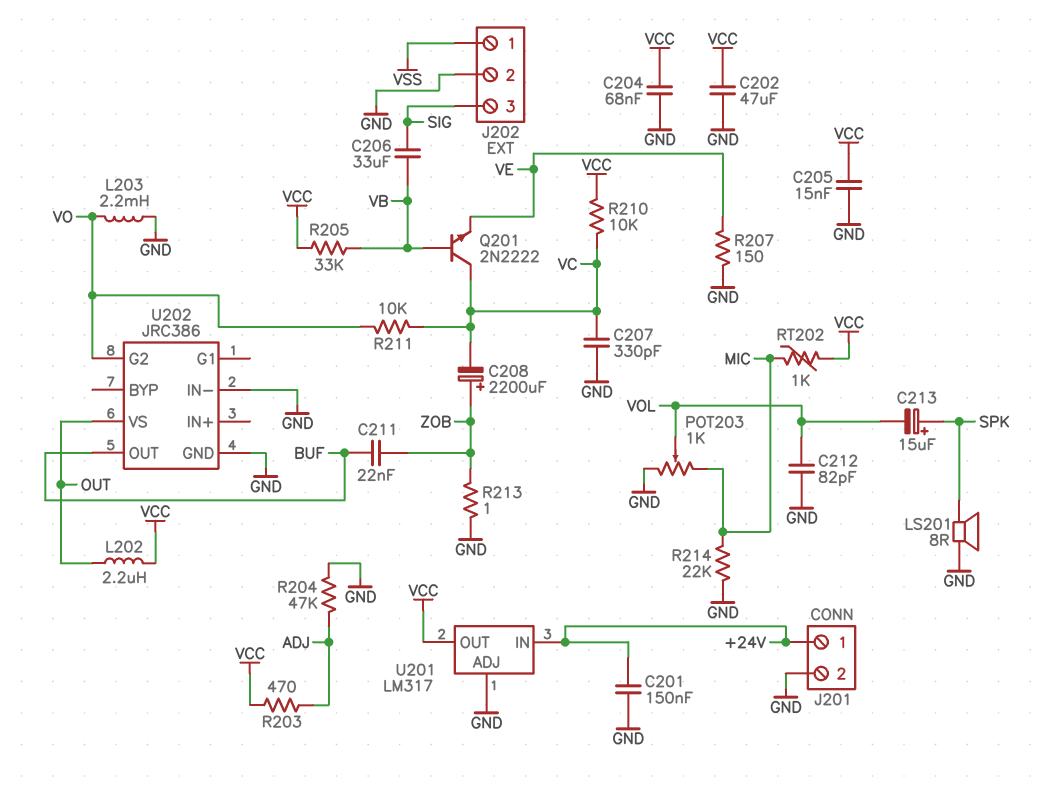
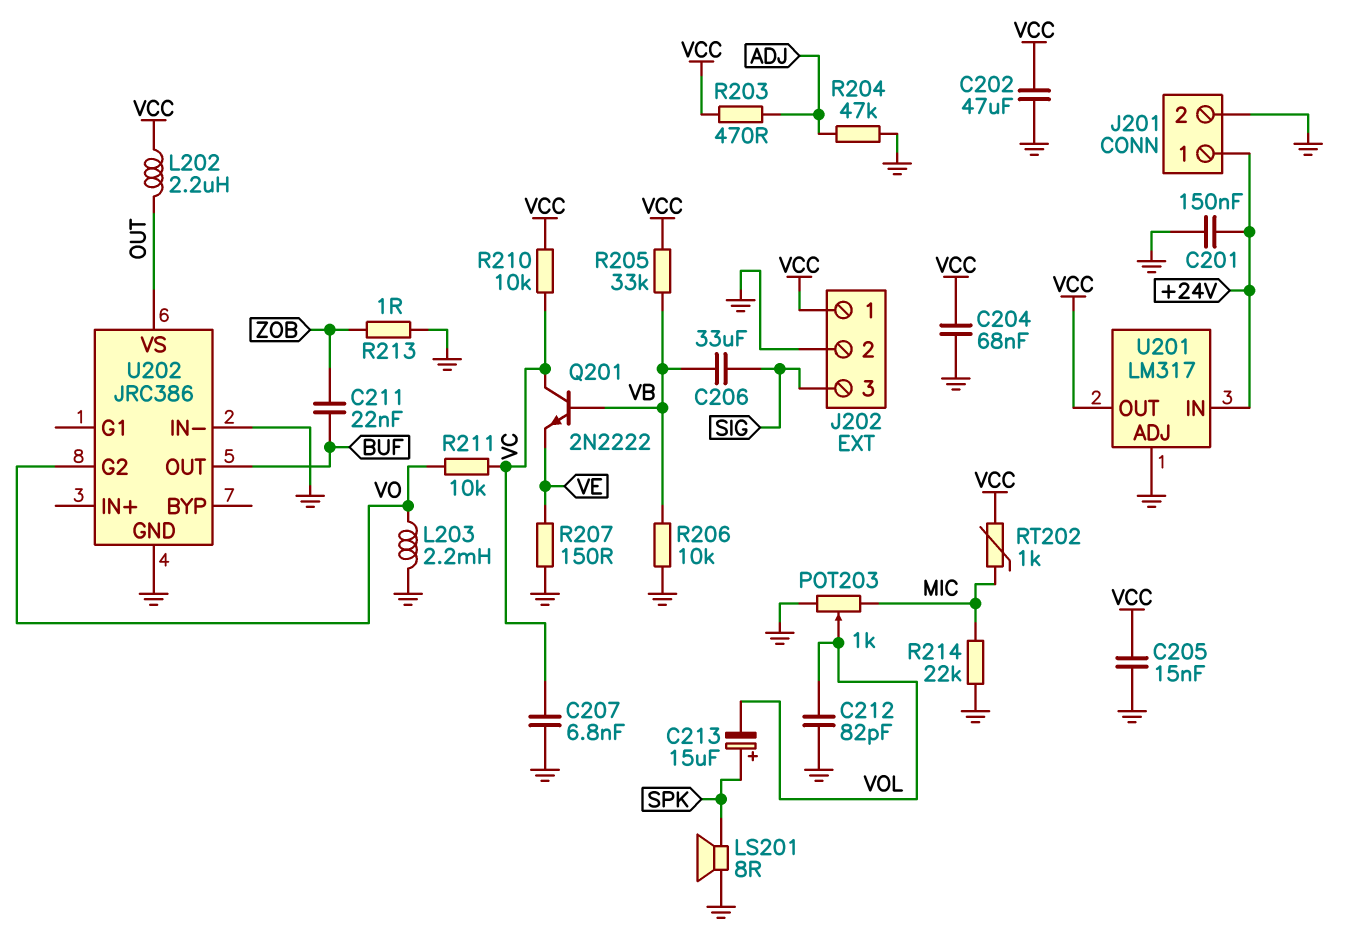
C207: 330pF (GND, VC) -> 6.8nF (GND, VC)
C208: 2200uF (plus ZOB, minus VC) -> none
J202 pin 1: VSS -> VCC
R206: none -> 10k (GND, VB)

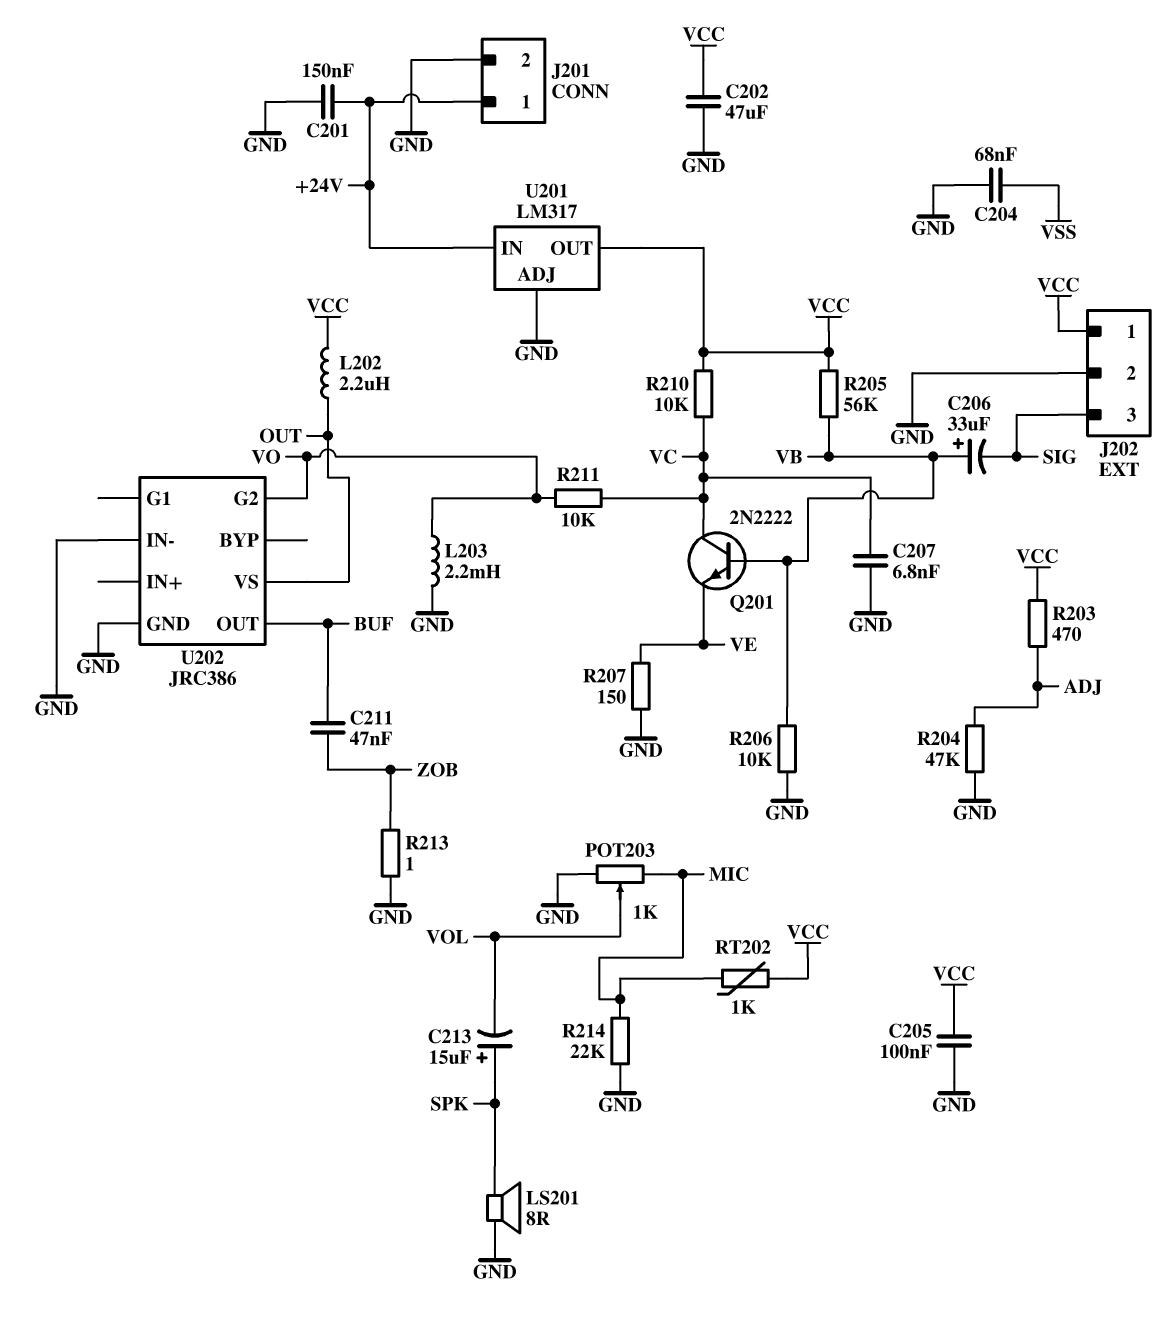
C204: 68nF (GND, VCC) -> 68nF (GND, VSS)
C205: 15nF (GND, VCC) -> 100nF (GND, VCC)
C206: 33uF (SIG, VB) -> 33uF (plus VB, minus SIG)
C211: 22nF (BUF, ZOB) -> 47nF (BUF, ZOB)
C212: 82pF (GND, VOL) -> none
R205: 33k (VB, VCC) -> 56k (VB, VCC)

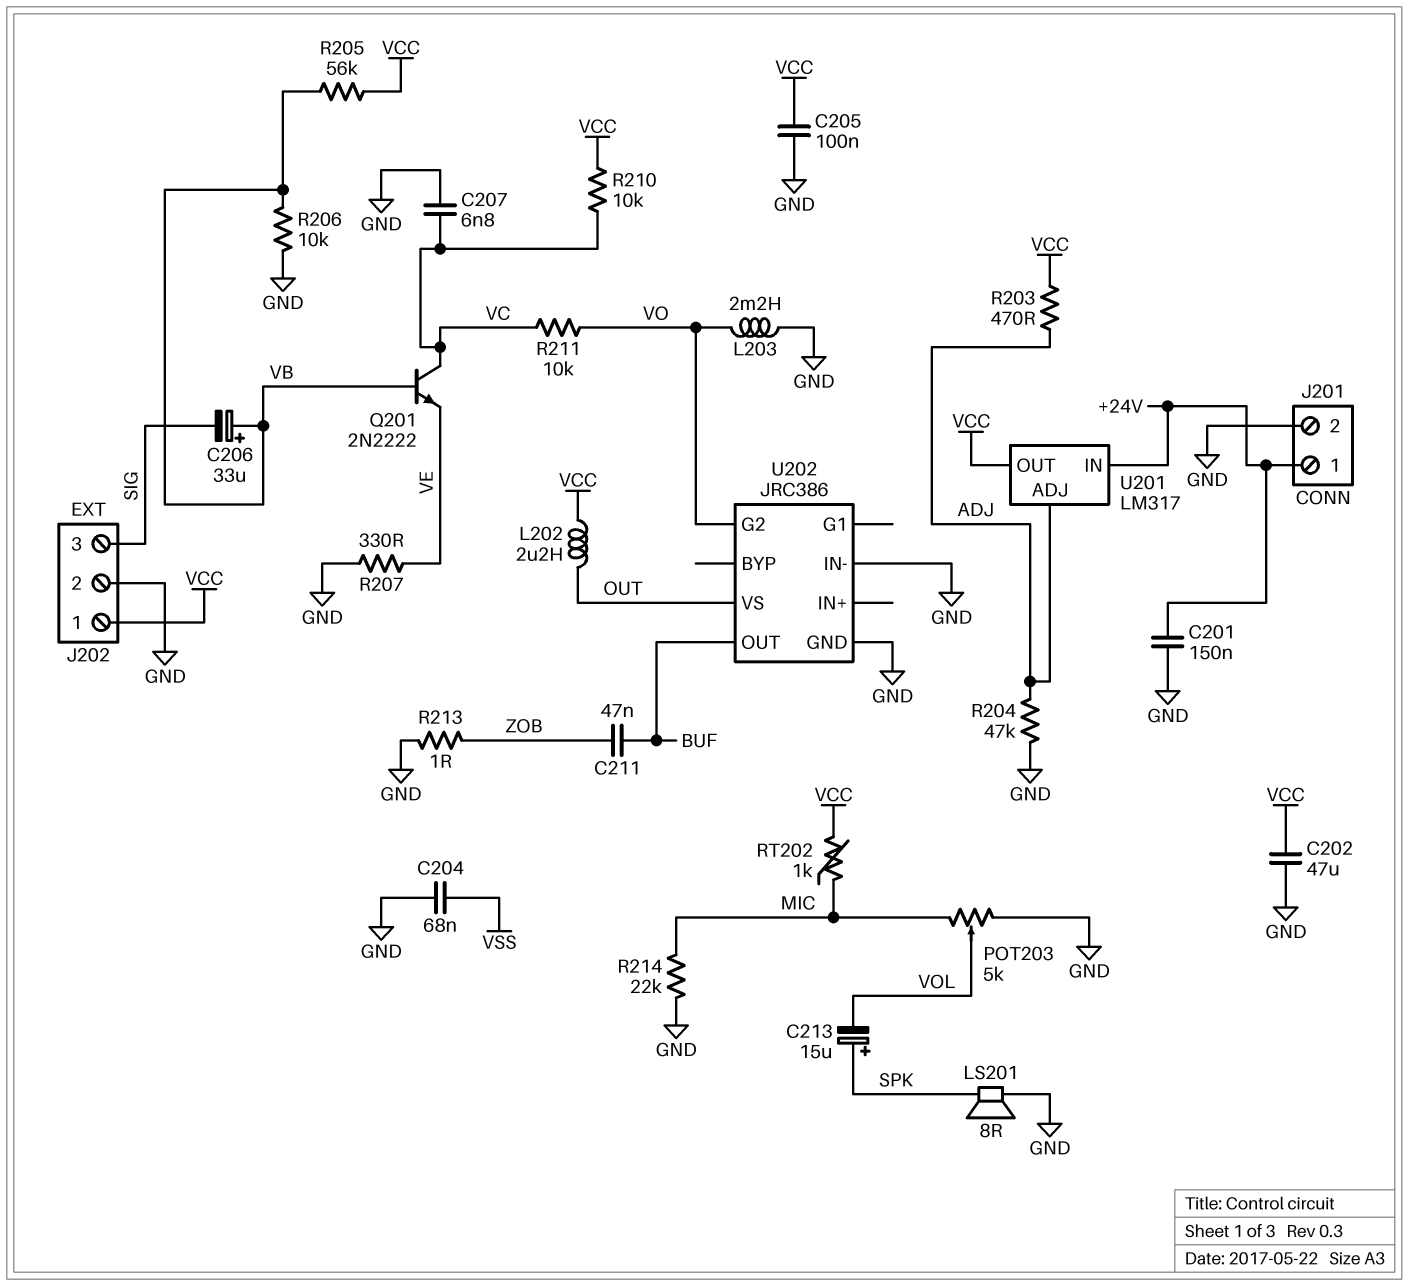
POT203: 1k (GND, MIC, wiper VOL) -> 5k (GND, MIC, wiper VOL)
R207: 150 (GND, VE) -> 330 (GND, VE)
U201 pin ADJ: GND -> ADJ

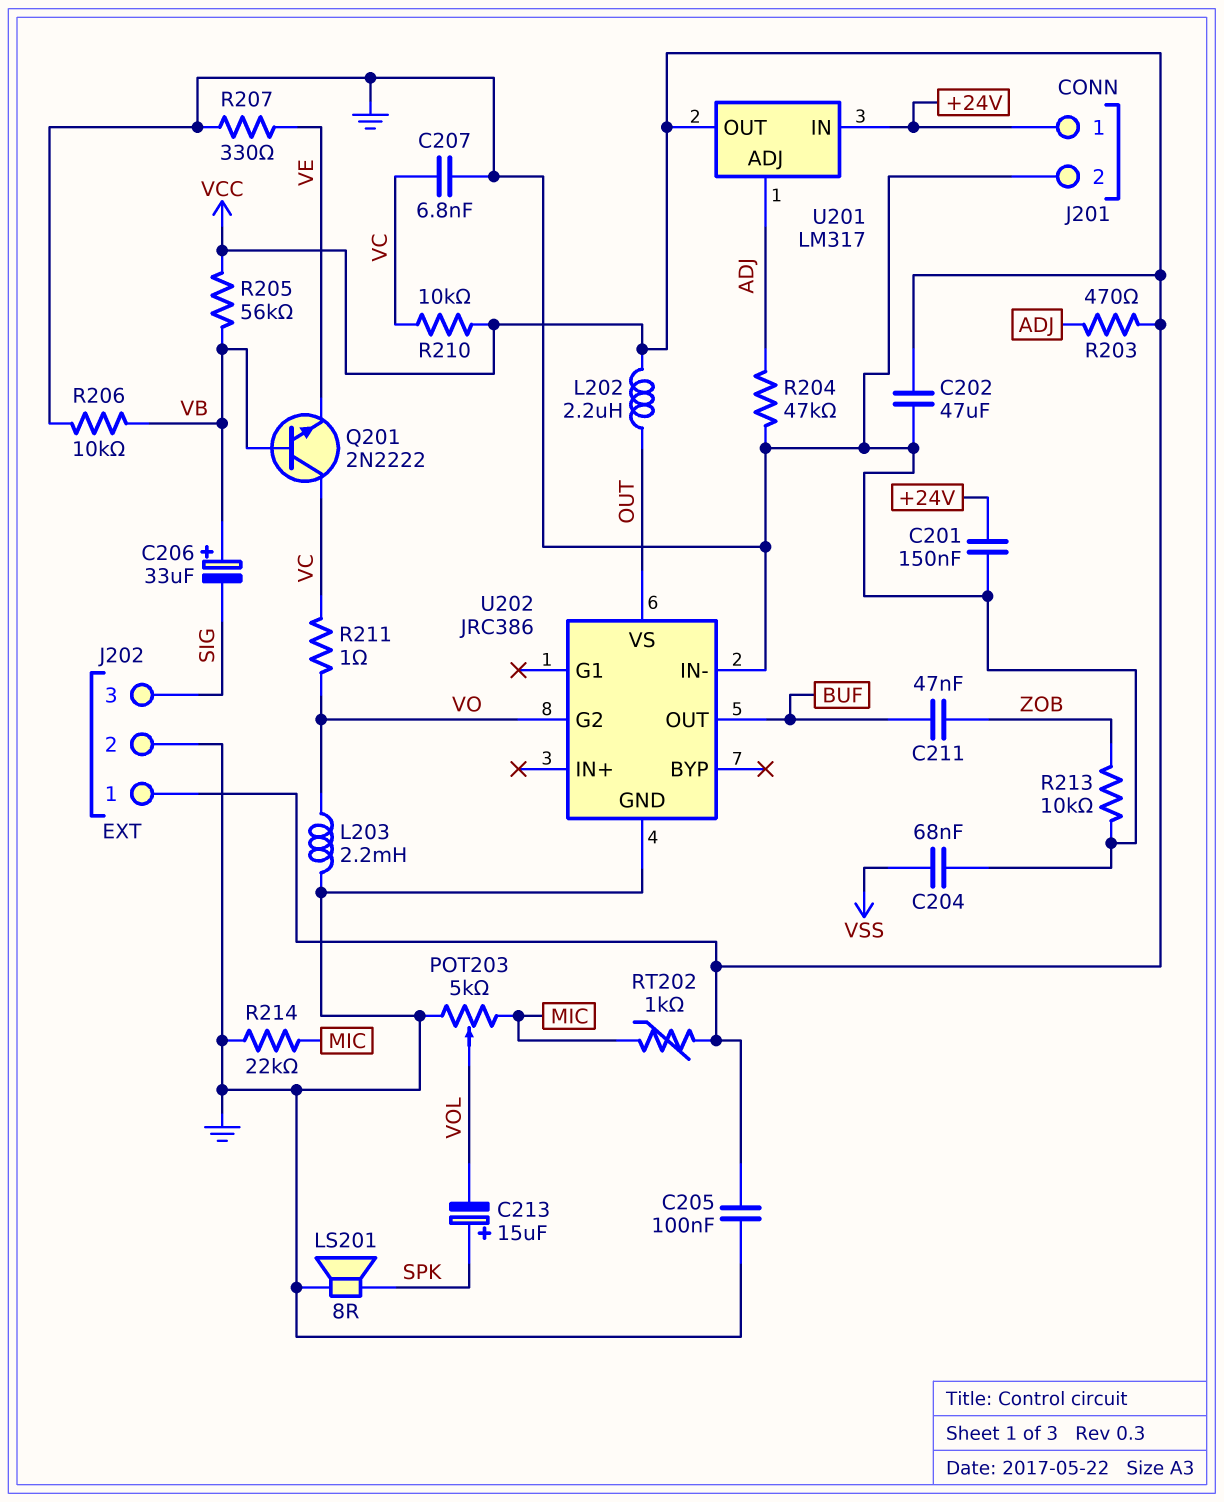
R211: 10k (VC, VO) -> 1 (VC, VO)
R213: 1 (GND, ZOB) -> 10k (GND, ZOB)

